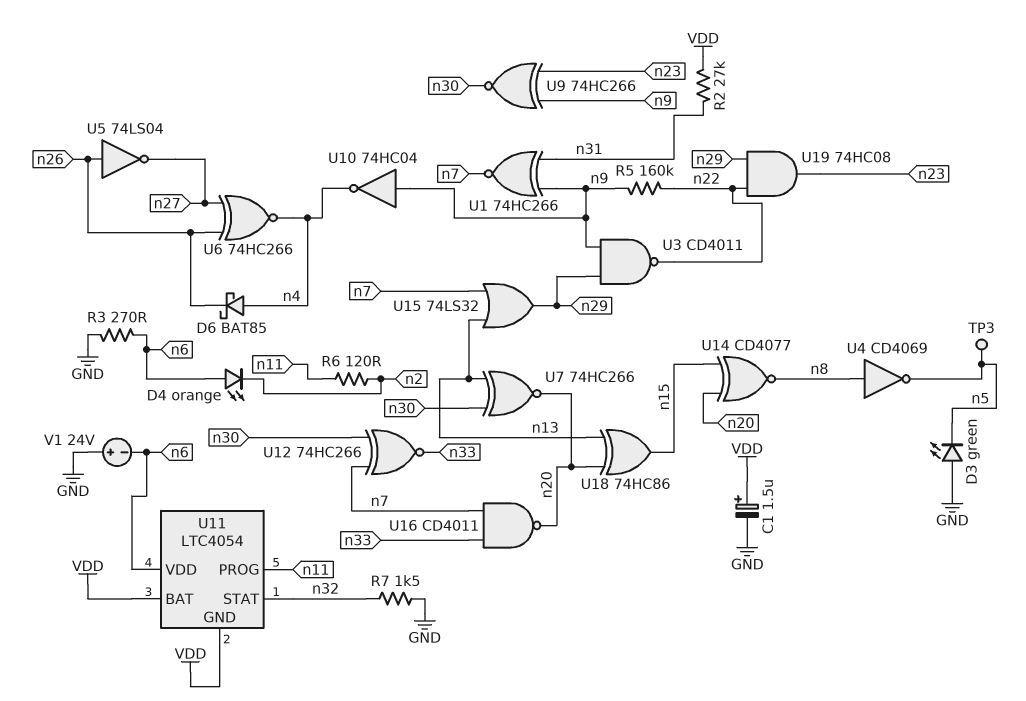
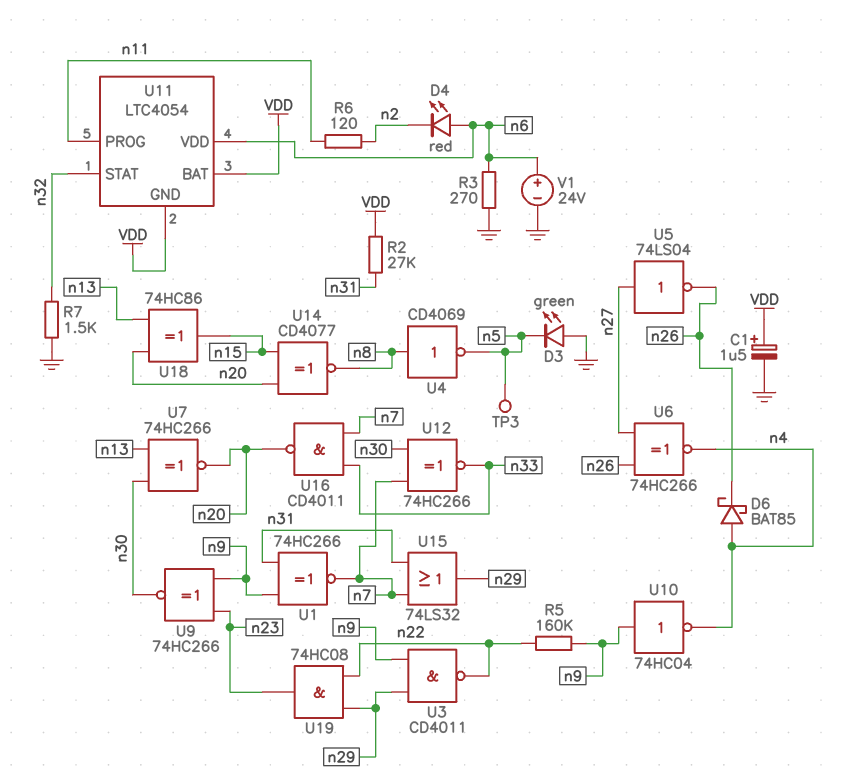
D4: LED orange (A n6, K n2) -> LED red (A n6, K n2)
U5: NOT 74LS04 (in n26, out n27) -> NOT 74LS04 (in n27, out n26)
U15: OR 74LS32 (in n7, in n13, out n29) -> OR 74LS32 (in n7, in n31, out n29)
V1: 24V (plus GND, minus n6) -> 24V (plus n6, minus GND)

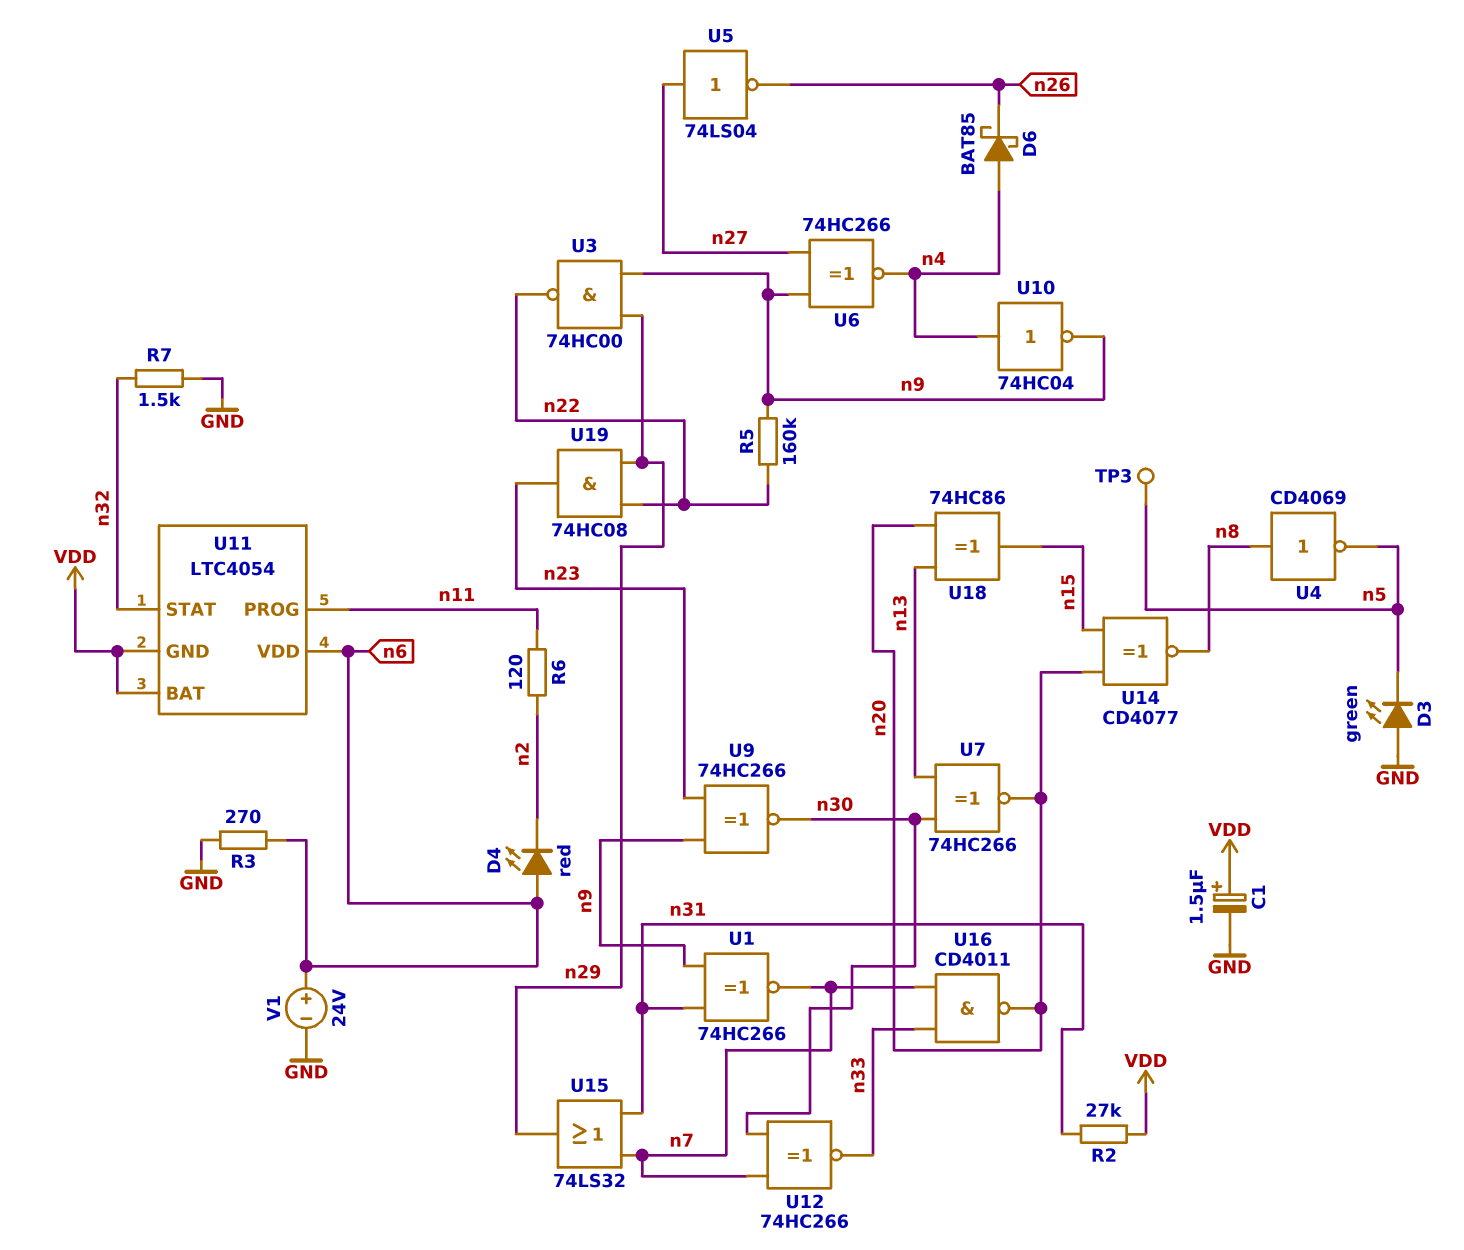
U3: NAND CD4011 (in n9, in n29, out n22) -> NAND 74HC00 (in n9, in n29, out n22)
U6: XNOR 74HC266 (in n26, in n27, out n4) -> XNOR 74HC266 (in n9, in n27, out n4)
U10: NOT 74HC04 (in n9, out n4) -> NOT 74HC04 (in n4, out n9)

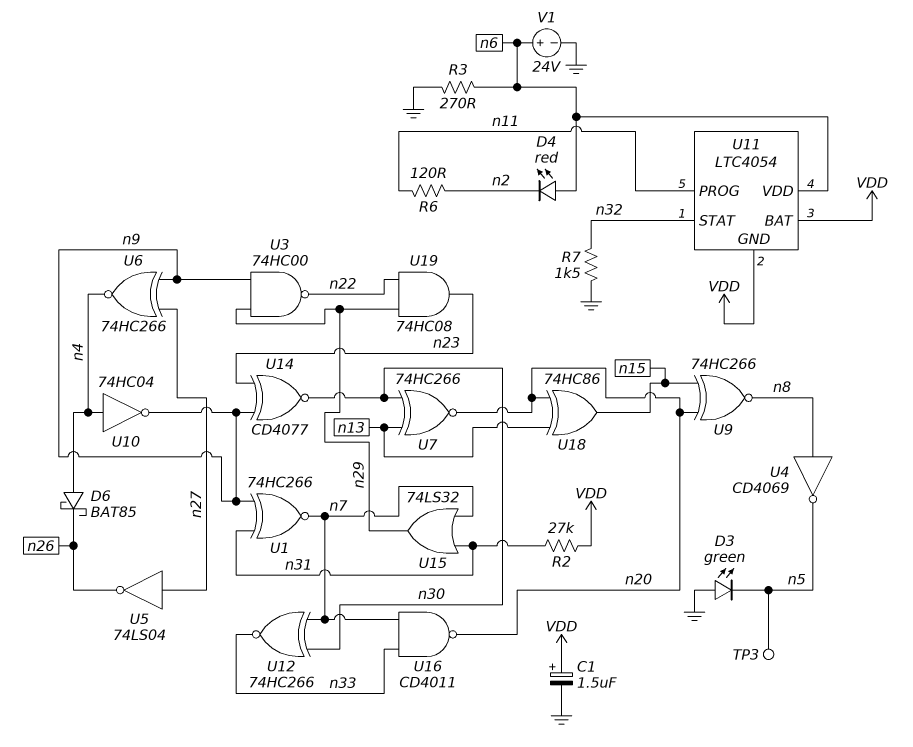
R5: 160k (n9, n22) -> none
U9: XNOR 74HC266 (in n9, in n23, out n30) -> XNOR 74HC266 (in n15, in n20, out n8)
U14: XNOR CD4077 (in n15, in n20, out n8) -> XNOR CD4077 (in n9, in n23, out n30)

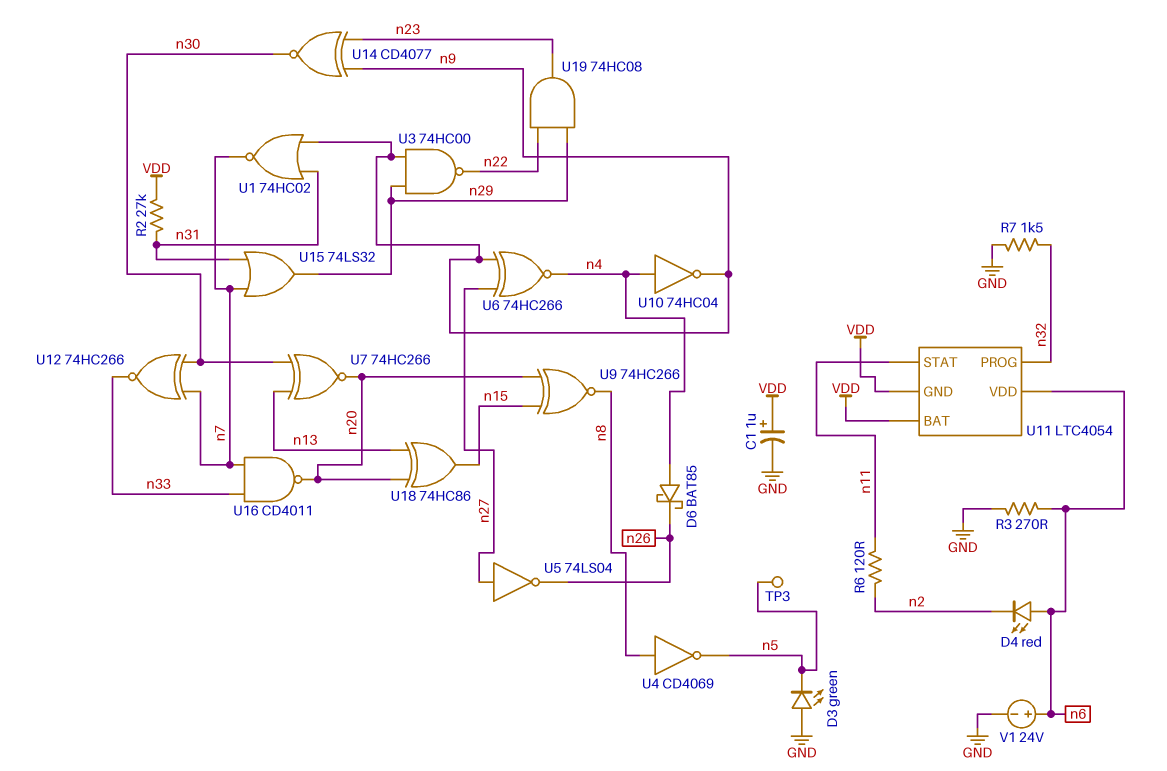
C1: 1.5uF (plus VDD, minus GND) -> 1uF (plus VDD, minus GND)
U1: XNOR 74HC266 (in n9, in n31, out n7) -> NOR 74HC02 (in n9, in n31, out n7)
U11 pin PROG: n11 -> n32
U11 pin STAT: n32 -> n11

